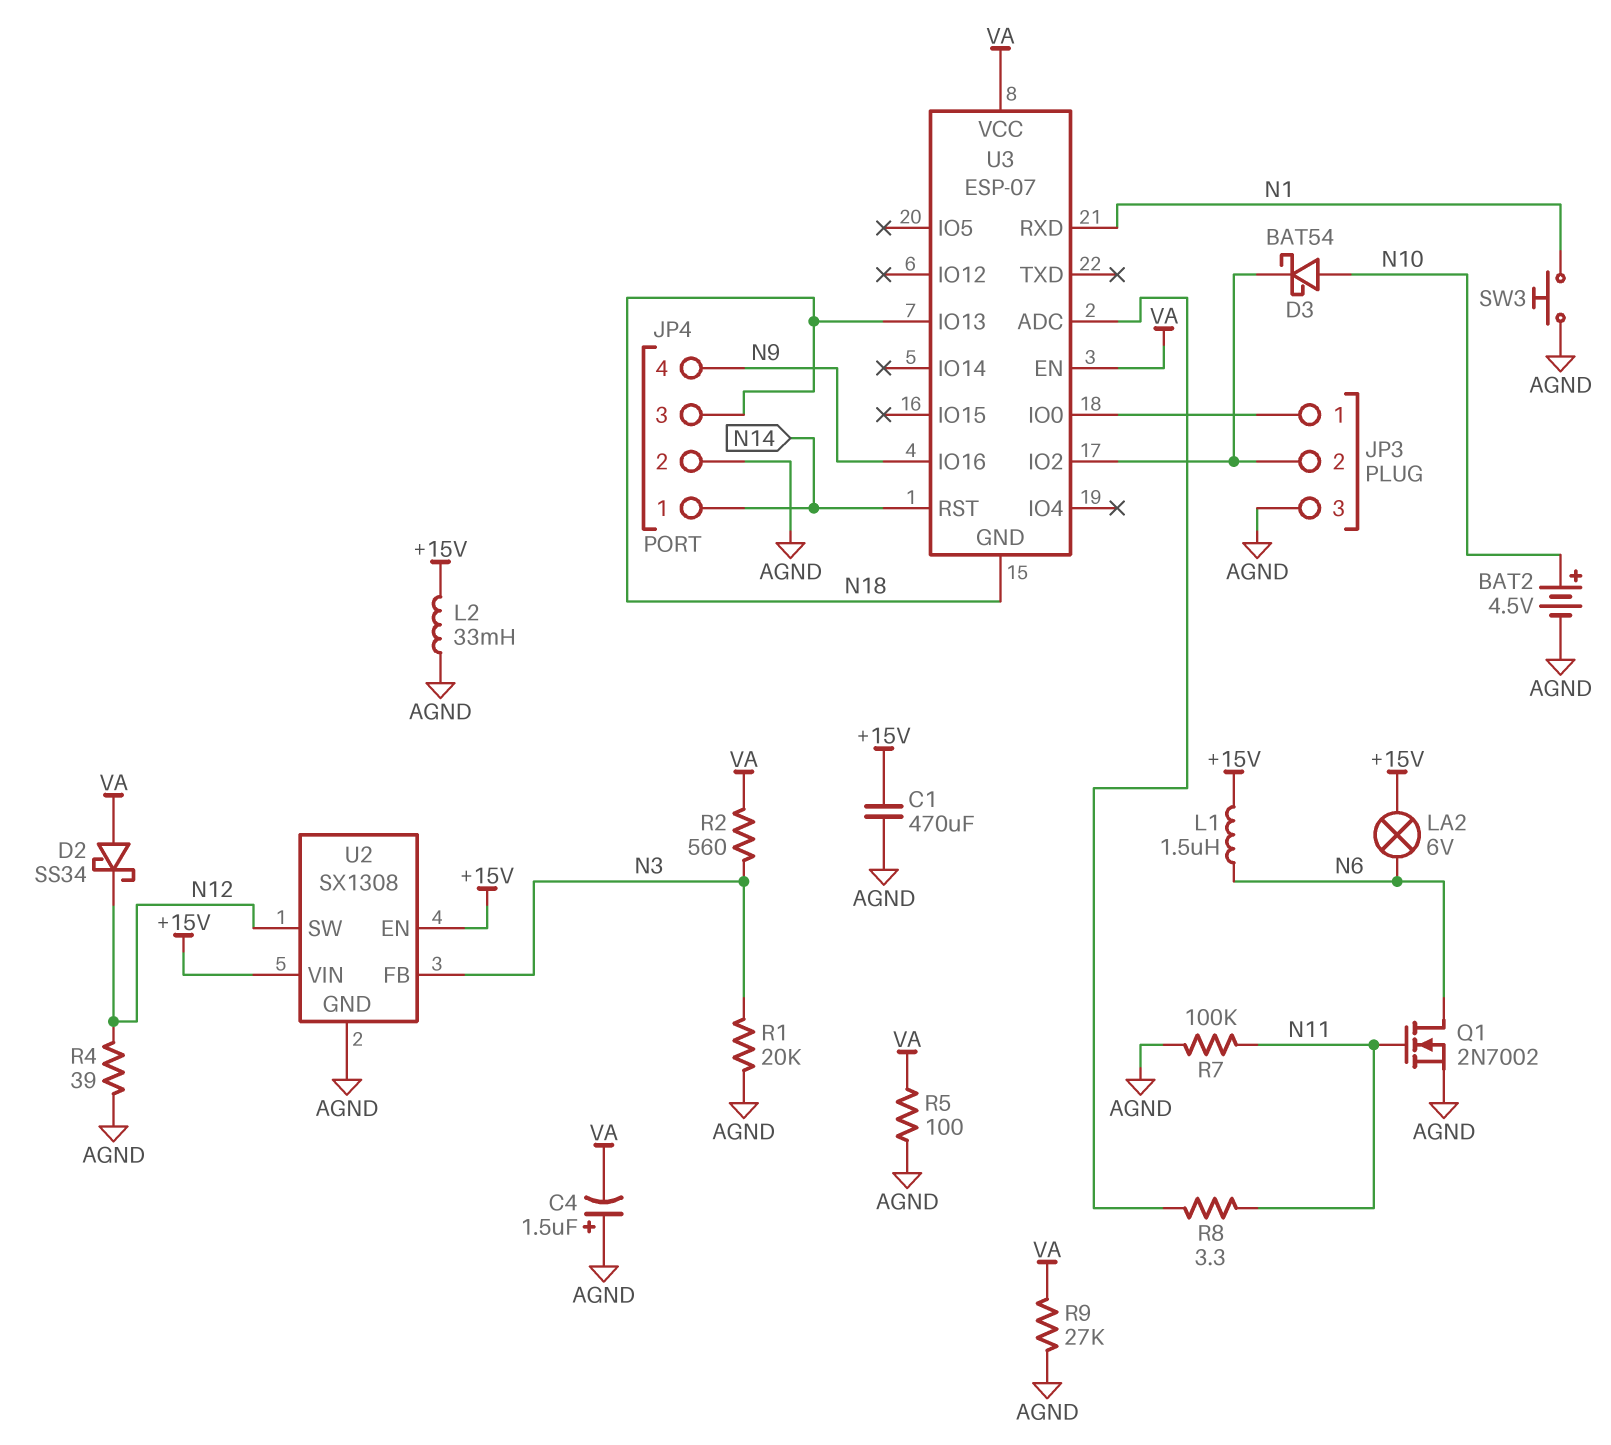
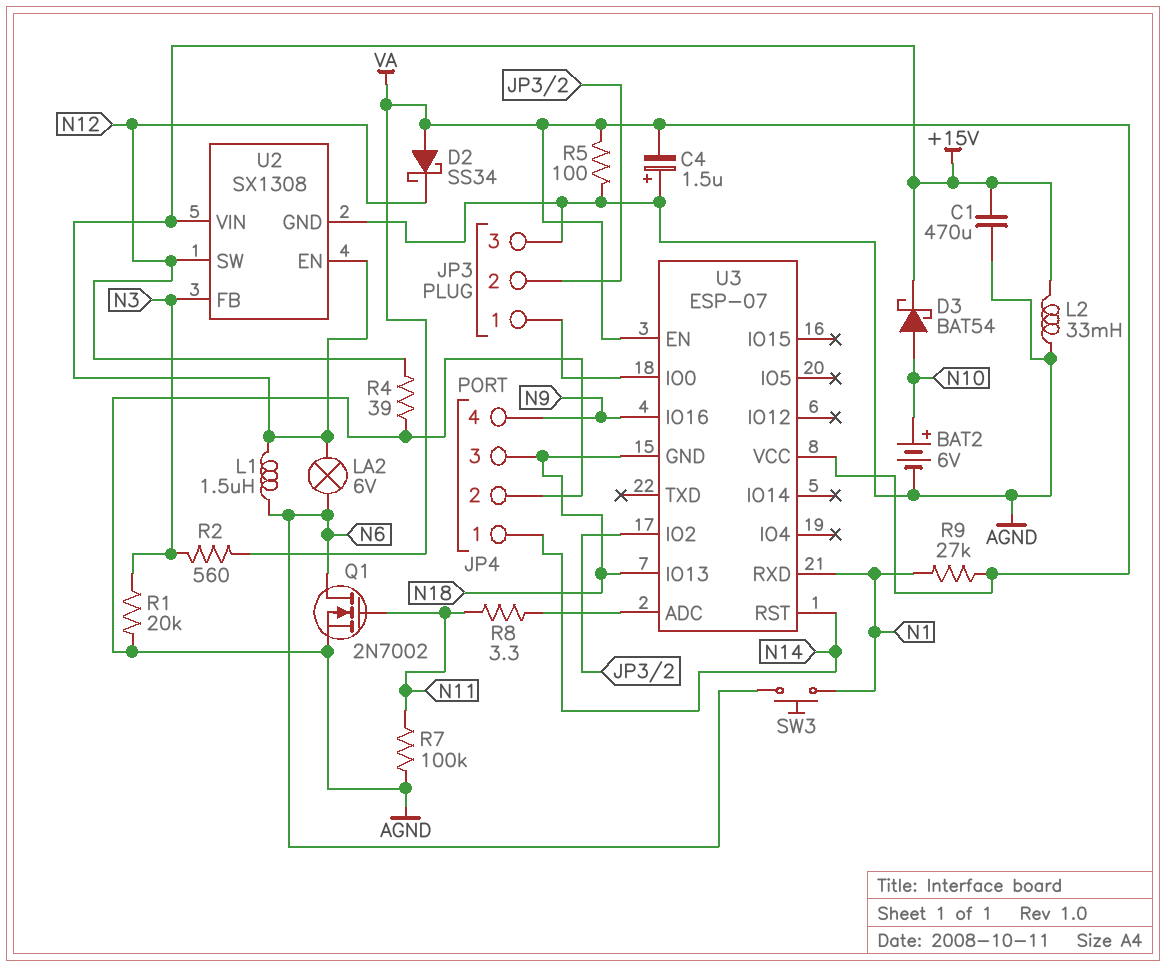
BAT2: 4.5V (plus N10, minus AGND) -> 6V (plus N10, minus AGND)
D3: schottky BAT54 (A N10, K JP3/2) -> schottky BAT54 (A N10, K +15V)
R9: 27k (AGND, VA) -> 27k (N1, VA)
SW3: button (AGND, N1) -> button (N1, N6)

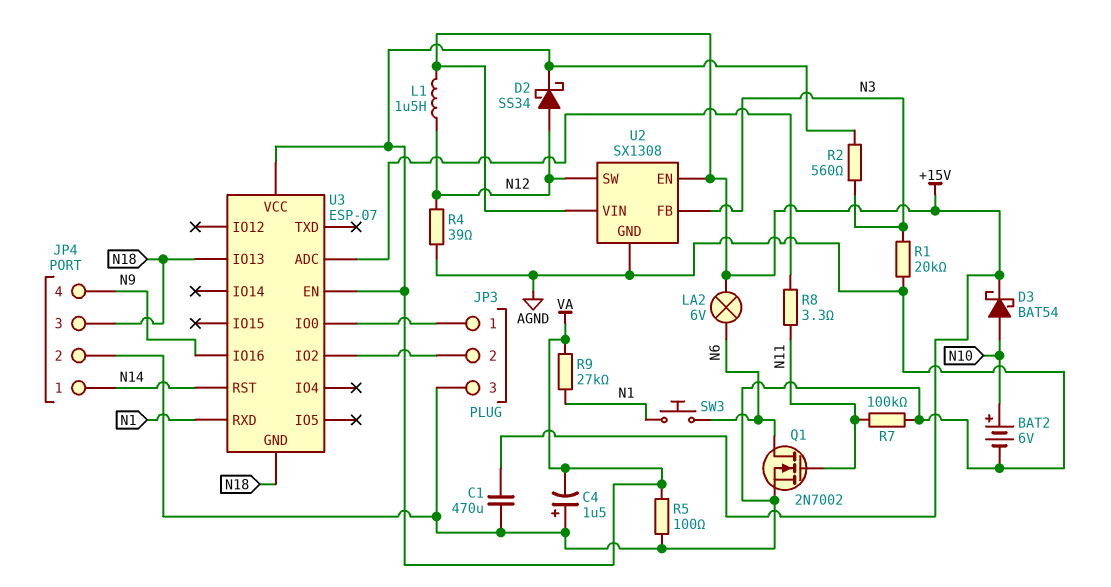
D2: schottky SS34 (A VA, K N12) -> schottky SS34 (A N12, K VA)
L1: 1.5uH (+15V, N6) -> 1.5uH (+15V, N12)
L2: 33mH (+15V, AGND) -> none

